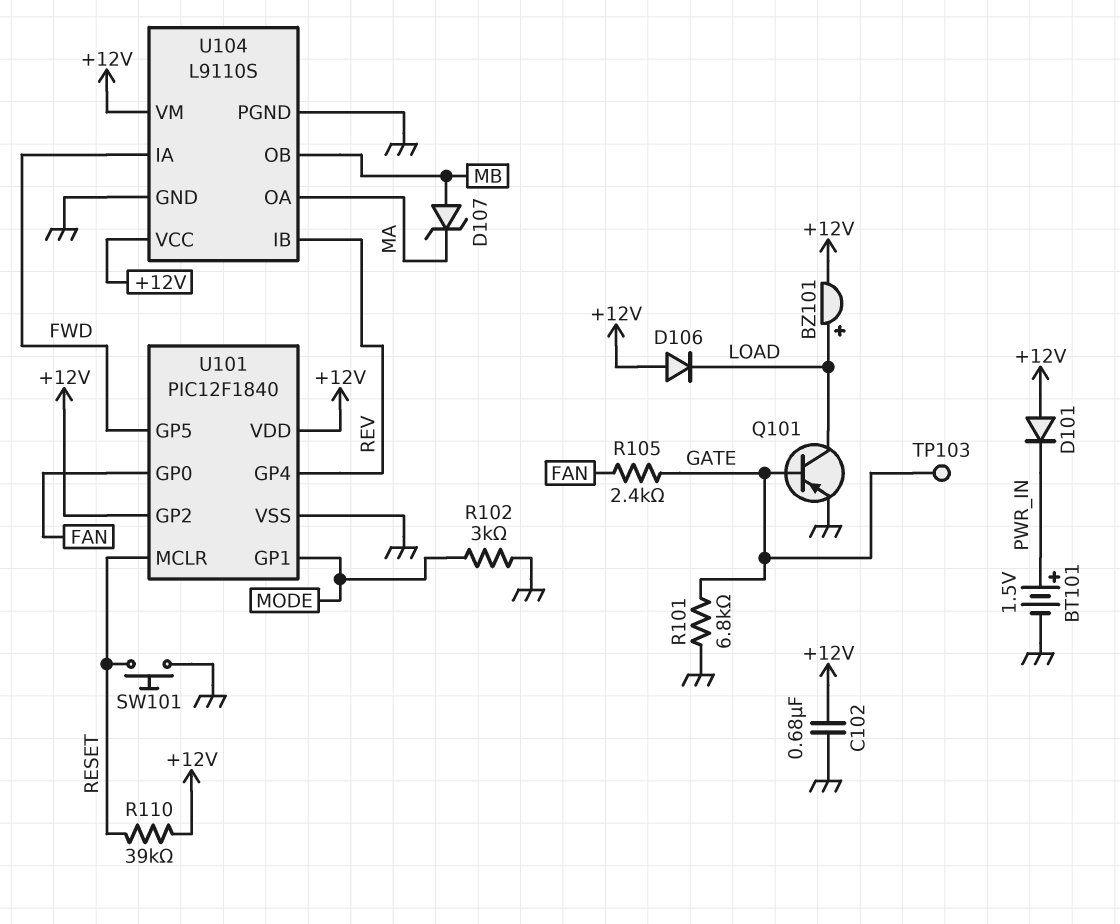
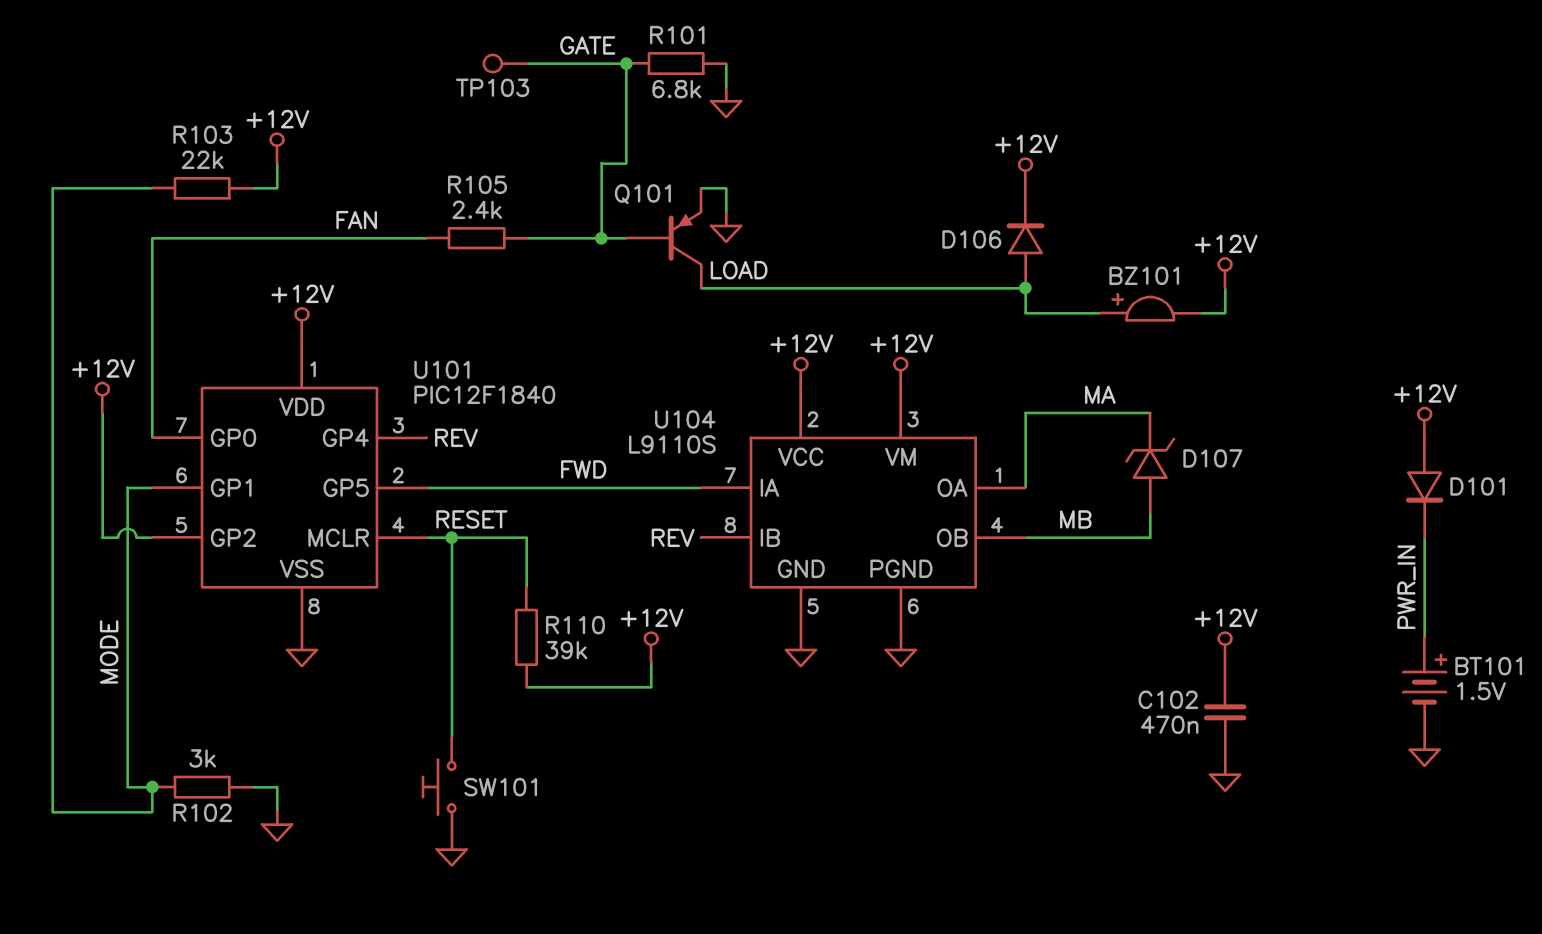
C102: 680nF (+12V, GND) -> 470nF (+12V, GND)
D106: diode (A +12V, K LOAD) -> diode (A LOAD, K +12V)
R103: none -> 22k (+12V, MODE)

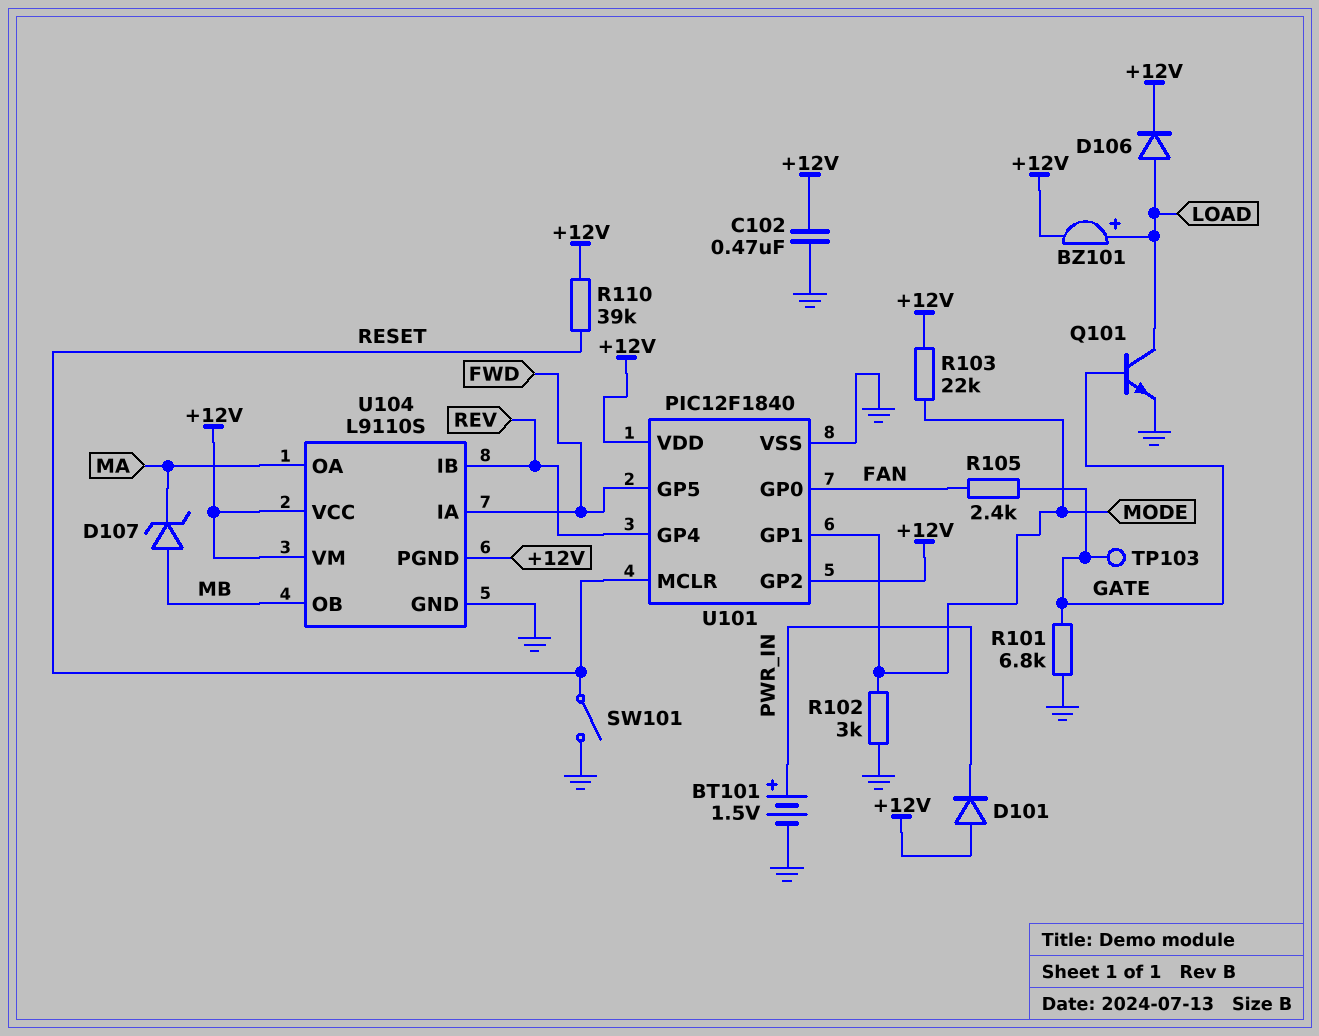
Q101: PNP (B GATE, C LOAD, E GND) -> NPN (B GATE, C LOAD, E GND)
SW101: button (GND, RESET) -> switch (GND, RESET)
U104 pin PGND: GND -> +12V

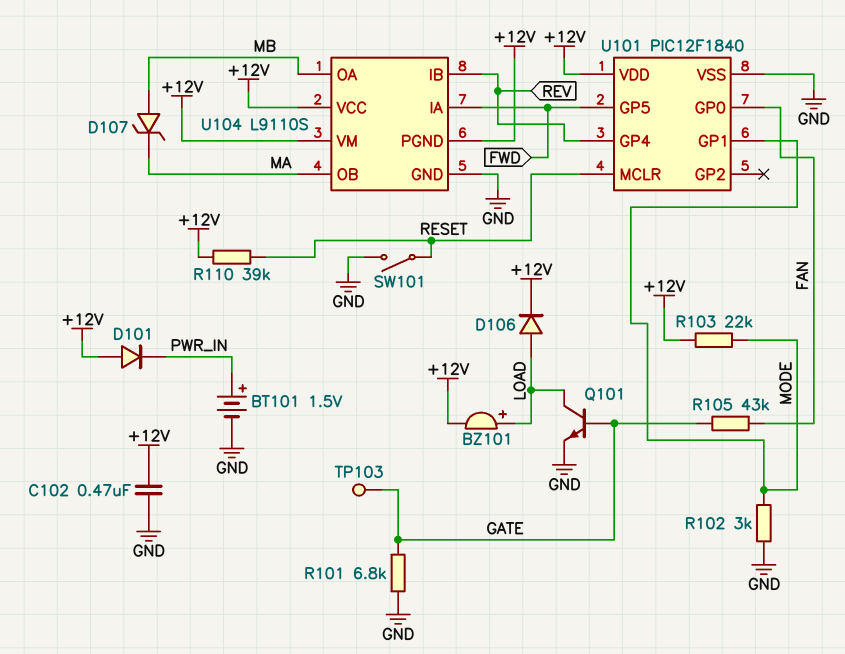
R105: 2.4k (FAN, GATE) -> 43k (FAN, GATE)
U101 pin GP2: +12V -> none
U104 pin OA: MA -> MB
U104 pin OB: MB -> MA

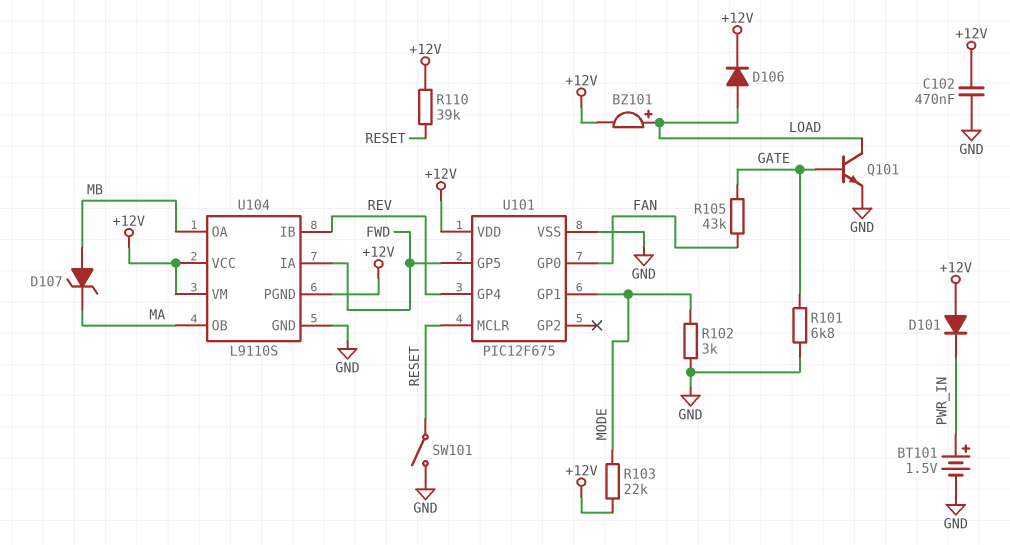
TP103: test point (GATE) -> none
U101: PIC12F1840 -> PIC12F675

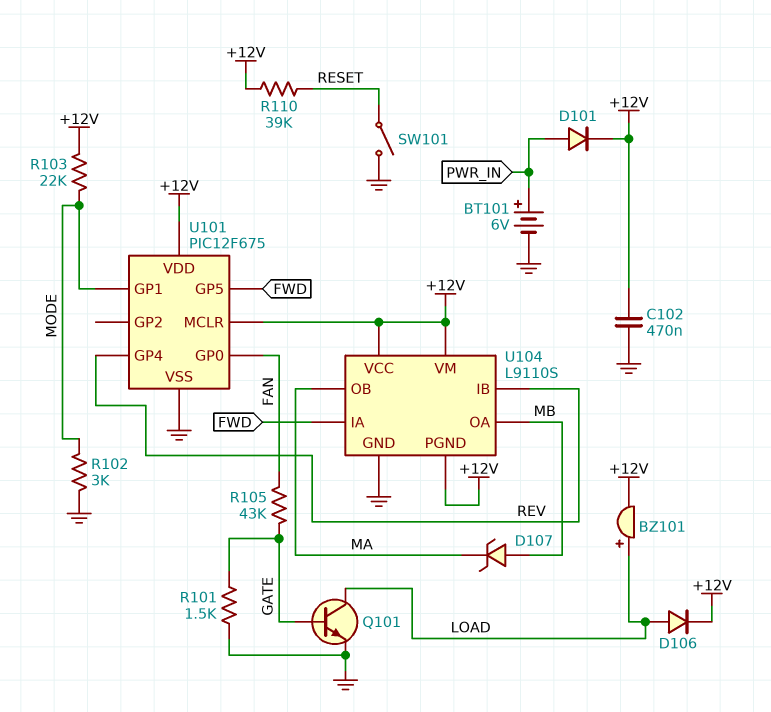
BT101: 1.5V (plus PWR_IN, minus GND) -> 6V (plus PWR_IN, minus GND)
D101: diode (A +12V, K PWR_IN) -> diode (A PWR_IN, K +12V)
R101: 6.8k (GATE, GND) -> 1.5k (GATE, GND)
U101 pin MCLR: RESET -> +12V

